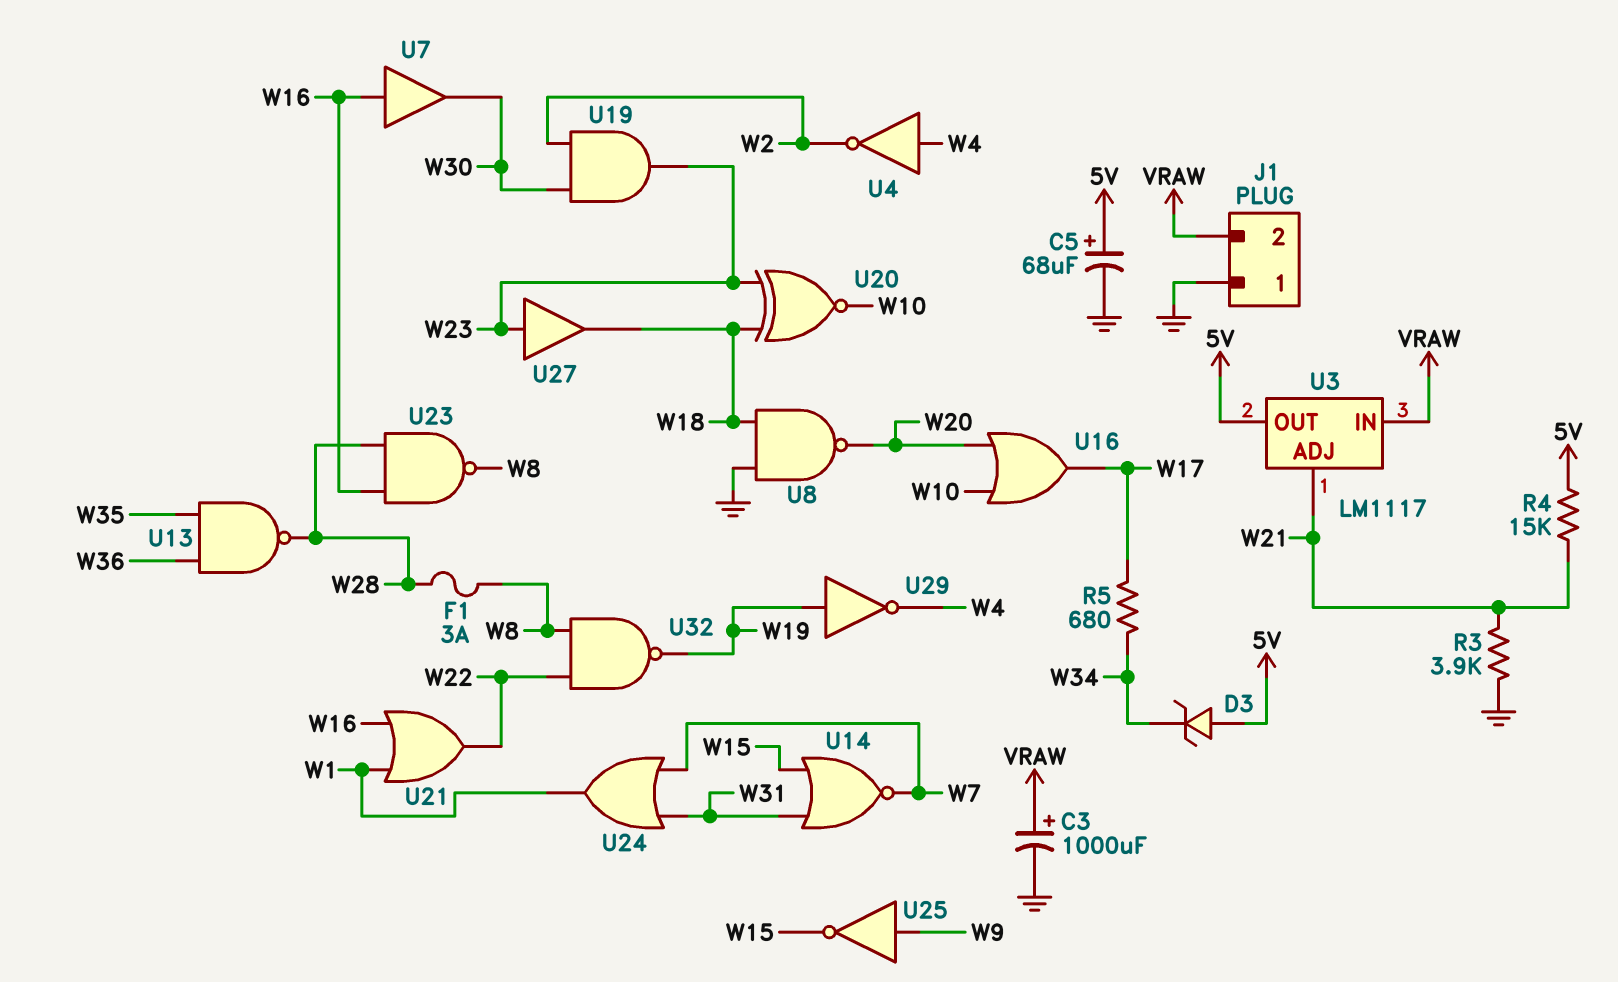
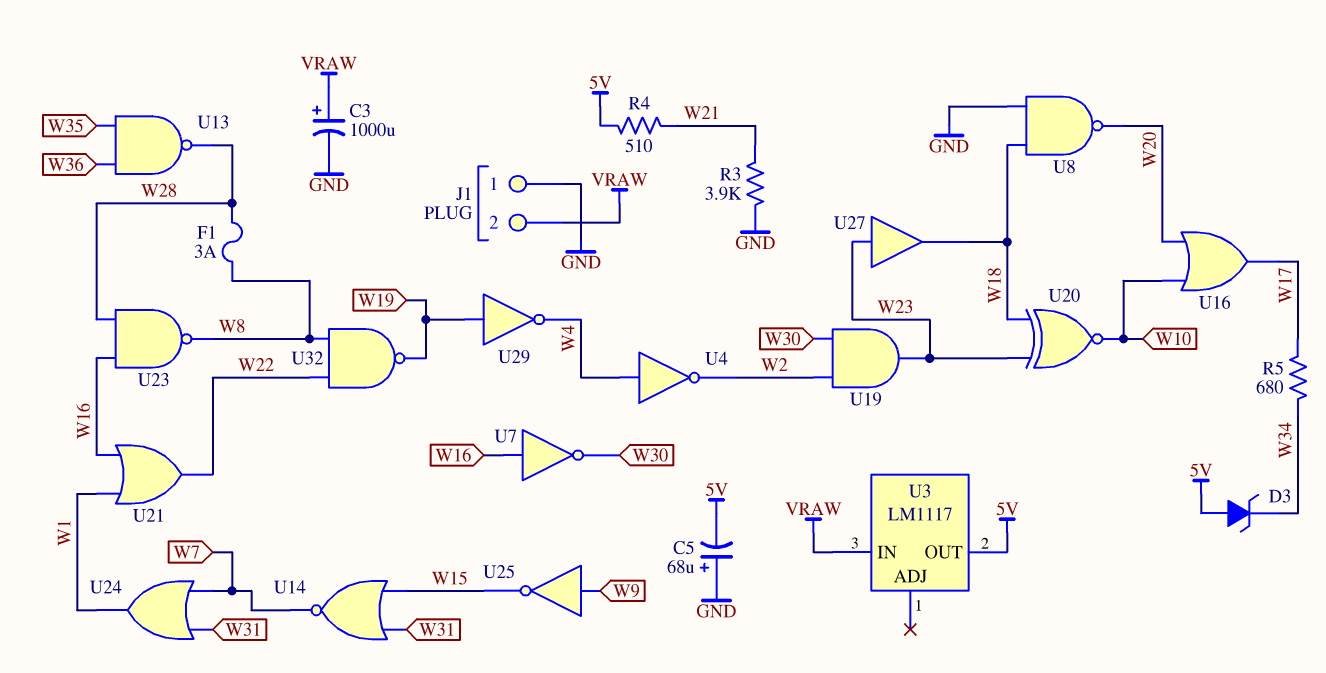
C5: 68uF (plus 5V, minus GND) -> 68uF (plus GND, minus 5V)
R4: 15k (5V, W21) -> 510 (5V, W21)
U3 pin ADJ: W21 -> none
U7: buffer (in W16, out W30) -> NOT (in W16, out W30)

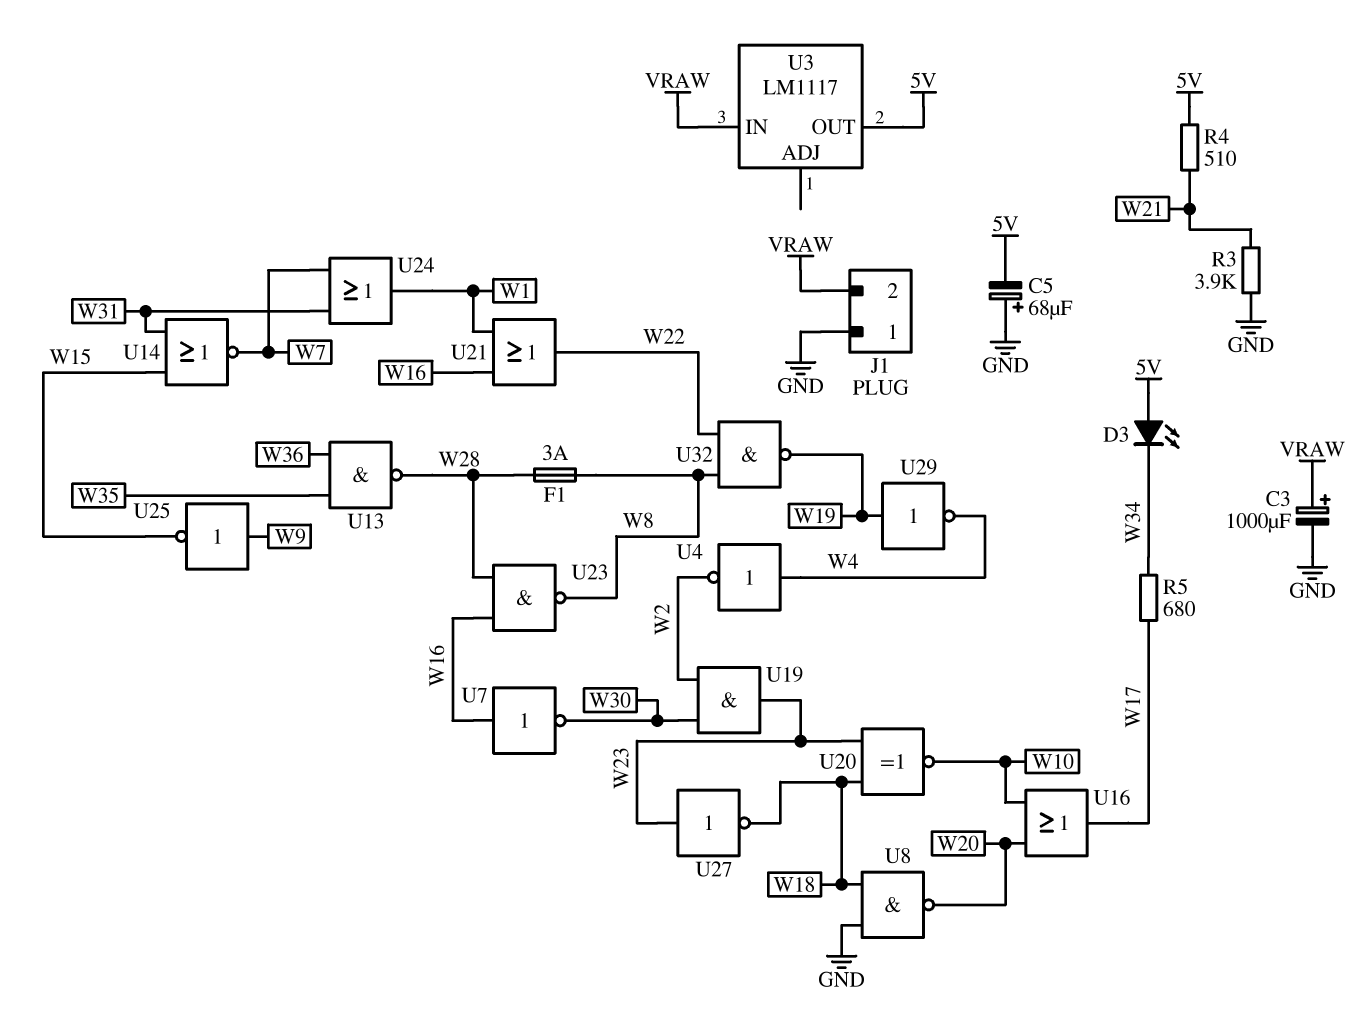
D3: zener (A 5V, K W34) -> LED (A 5V, K W34)
U27: buffer (in W23, out W18) -> NOT (in W23, out W18)

